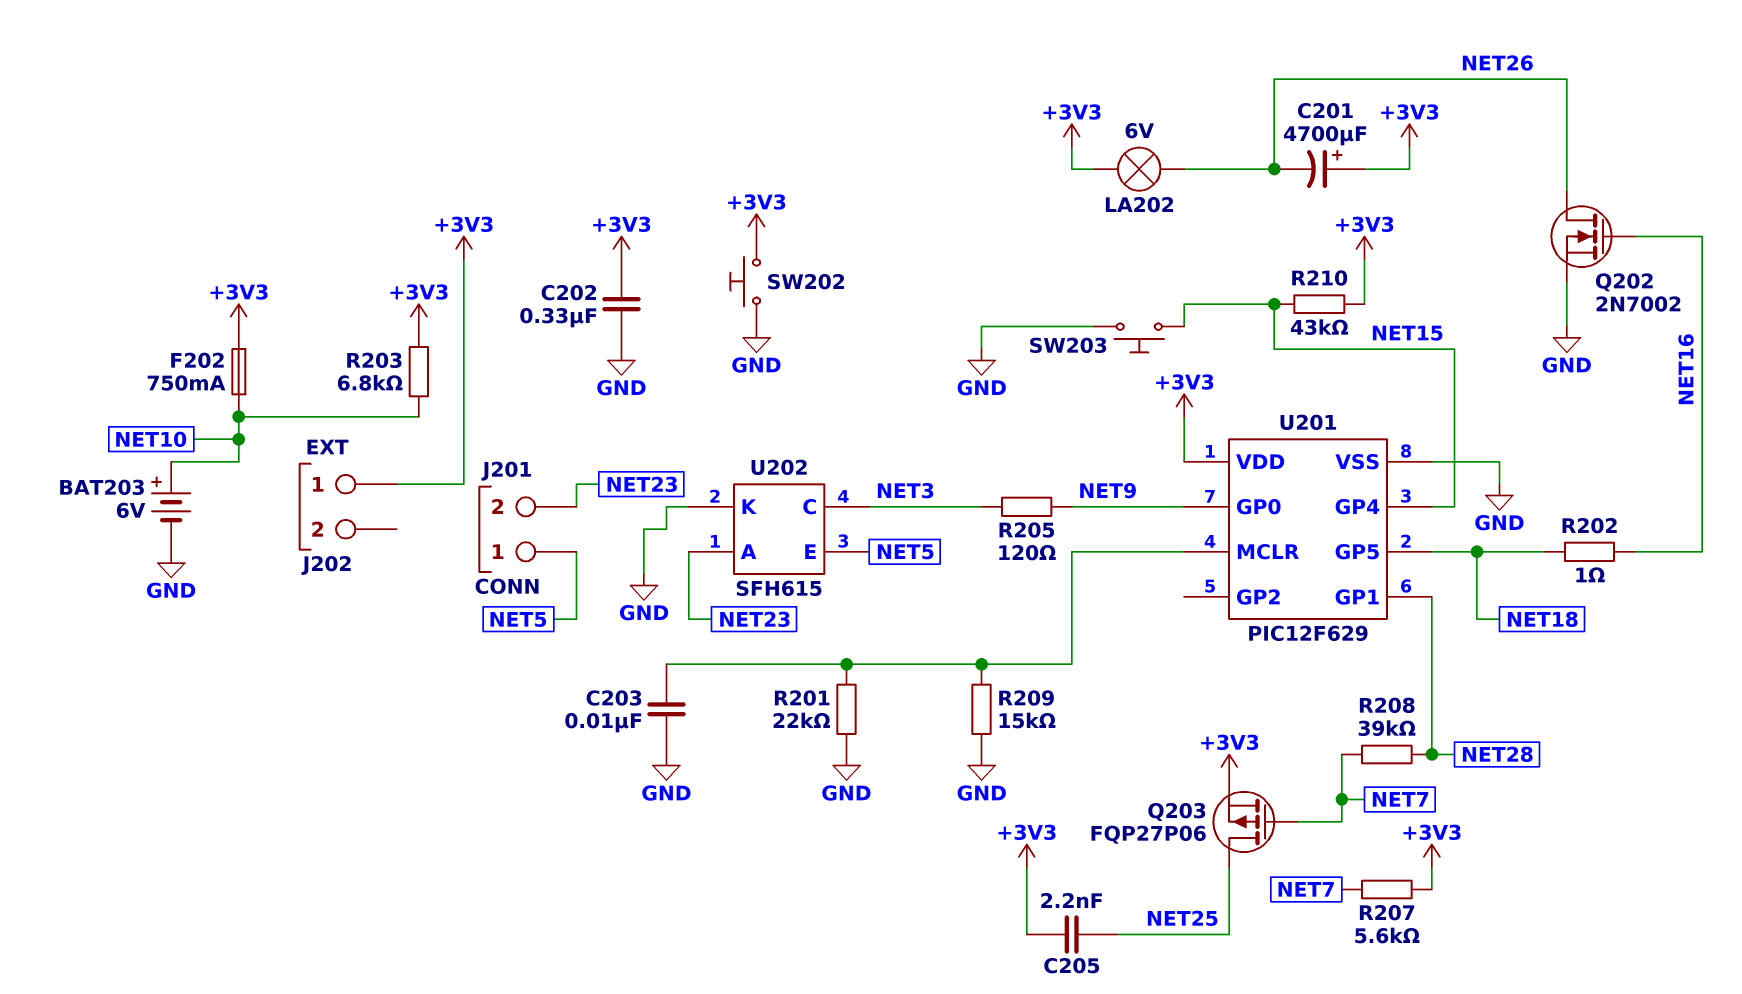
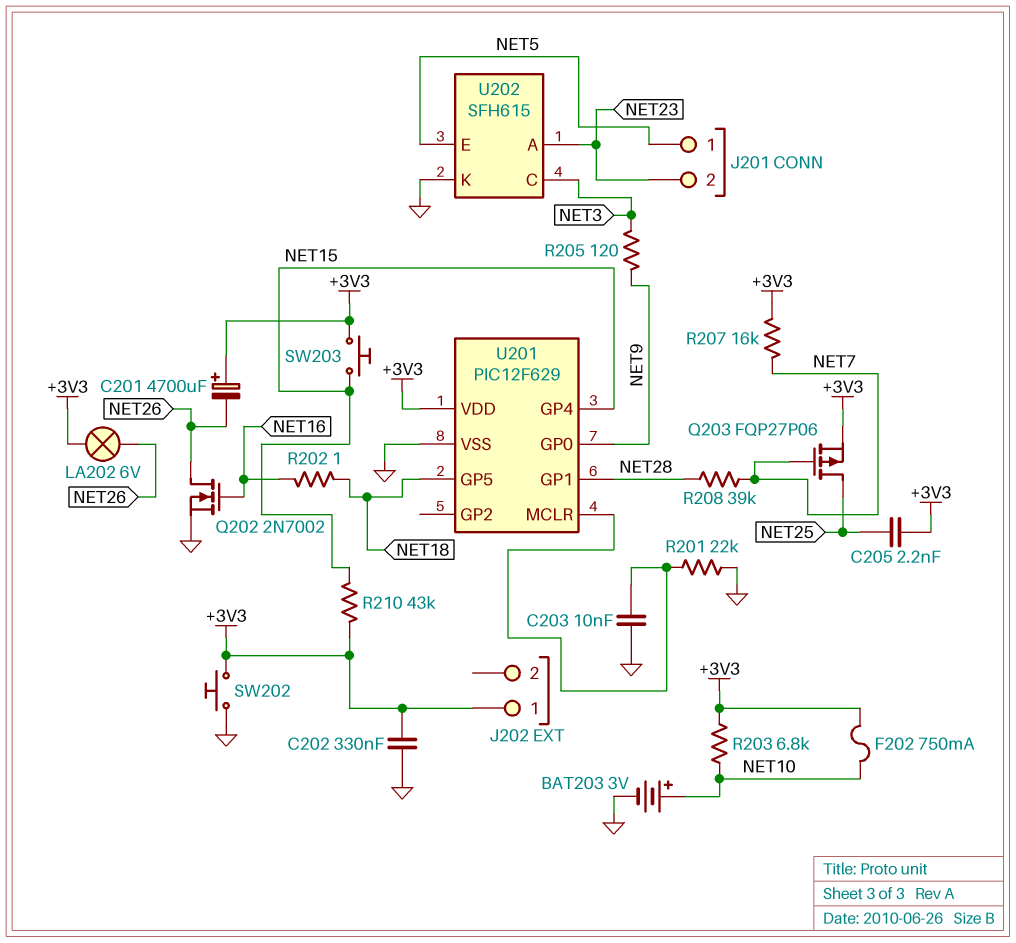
BAT203: 6V (plus NET10, minus GND) -> 3V (plus NET10, minus GND)
R207: 5.6k (+3V3, NET7) -> 16k (+3V3, NET7)
R209: 15k (GND, U201/MCLR) -> none
SW203: button (GND, NET15) -> button (+3V3, NET15)

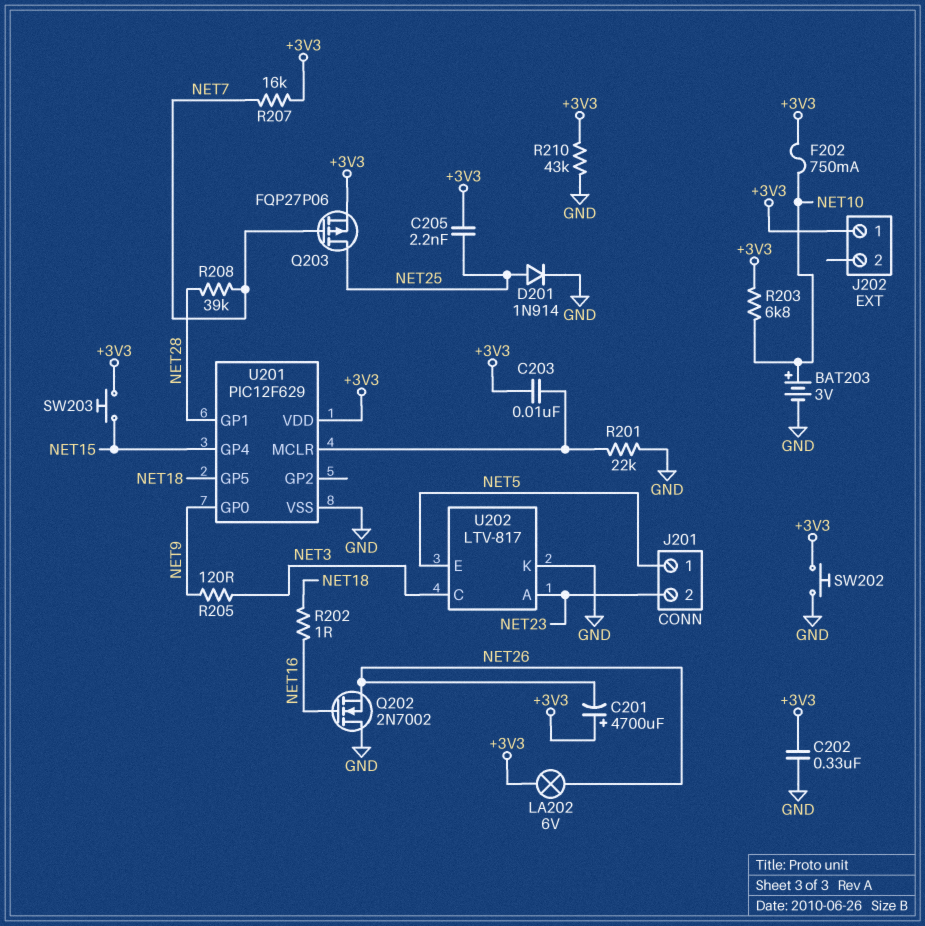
C203: 10nF (GND, U201/MCLR) -> 10nF (+3V3, U201/MCLR)
D201: none -> diode 1N914 (A NET25, K GND)
Q202: NMOS 2N7002 (G NET16, D NET26, S GND) -> NMOS 2N7002 (G NET16, D GND, S NET26)
R210: 43k (+3V3, NET15) -> 43k (+3V3, GND)
U202: SFH615 -> LTV-817

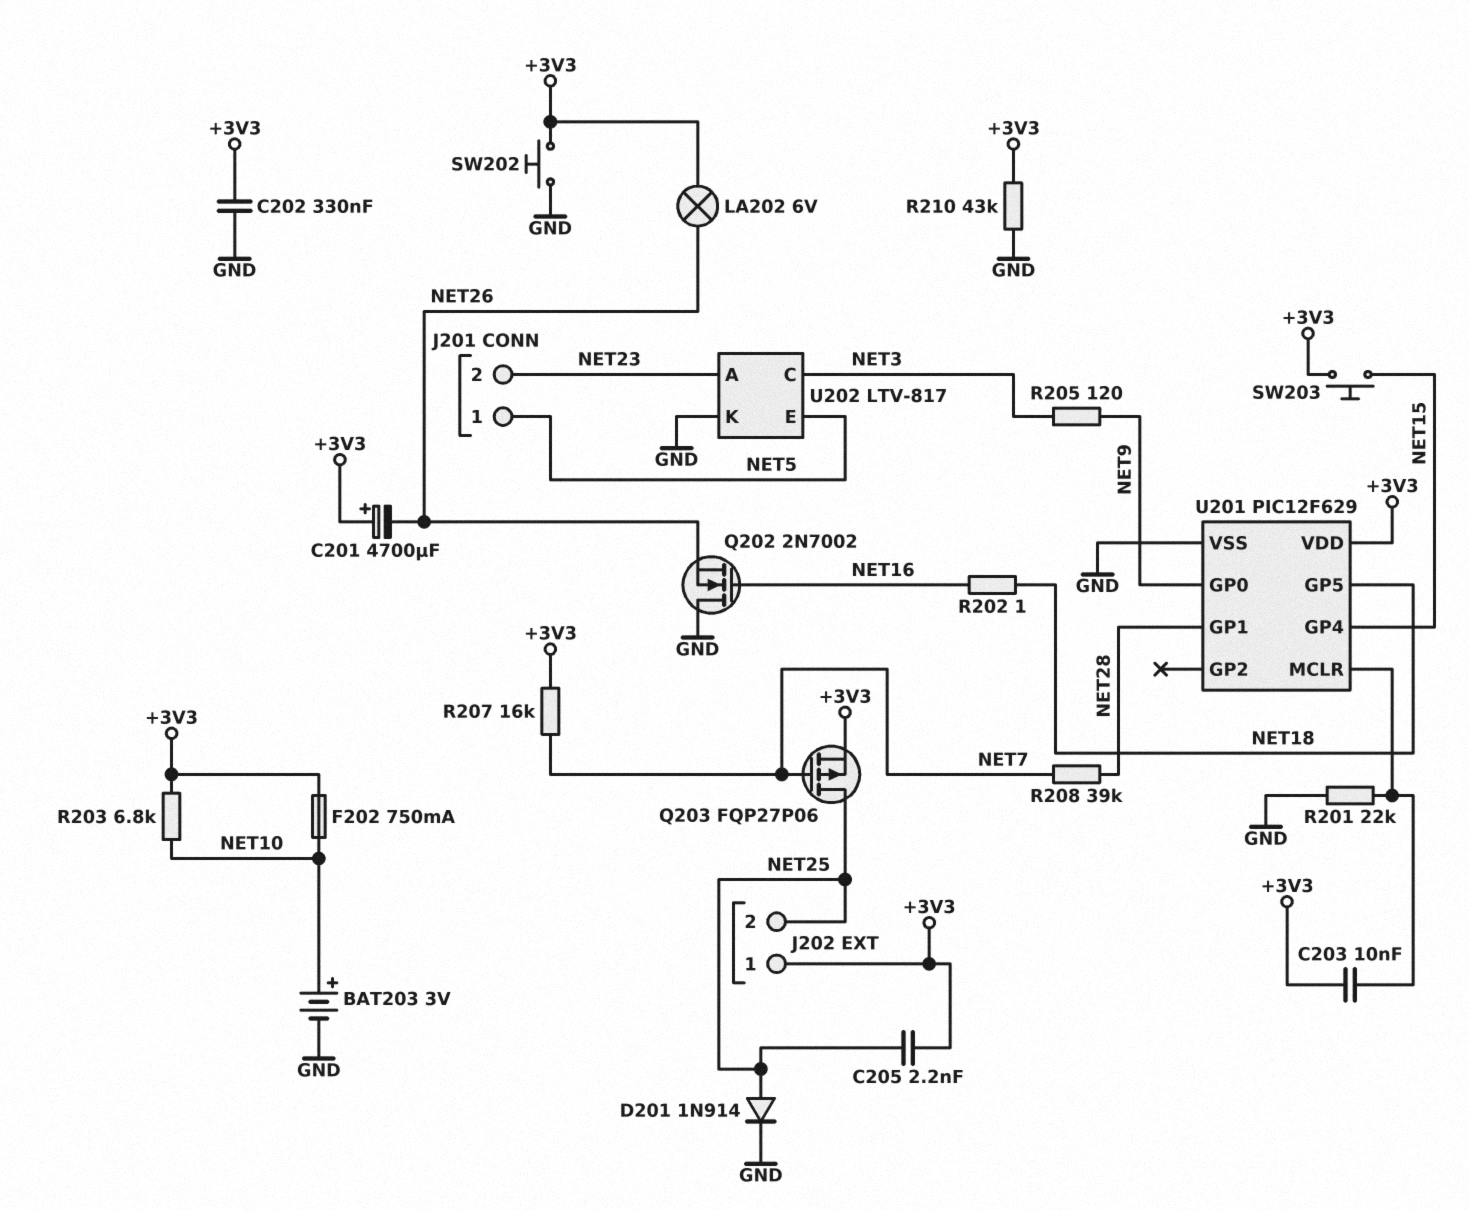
J202 pin 2: none -> NET25

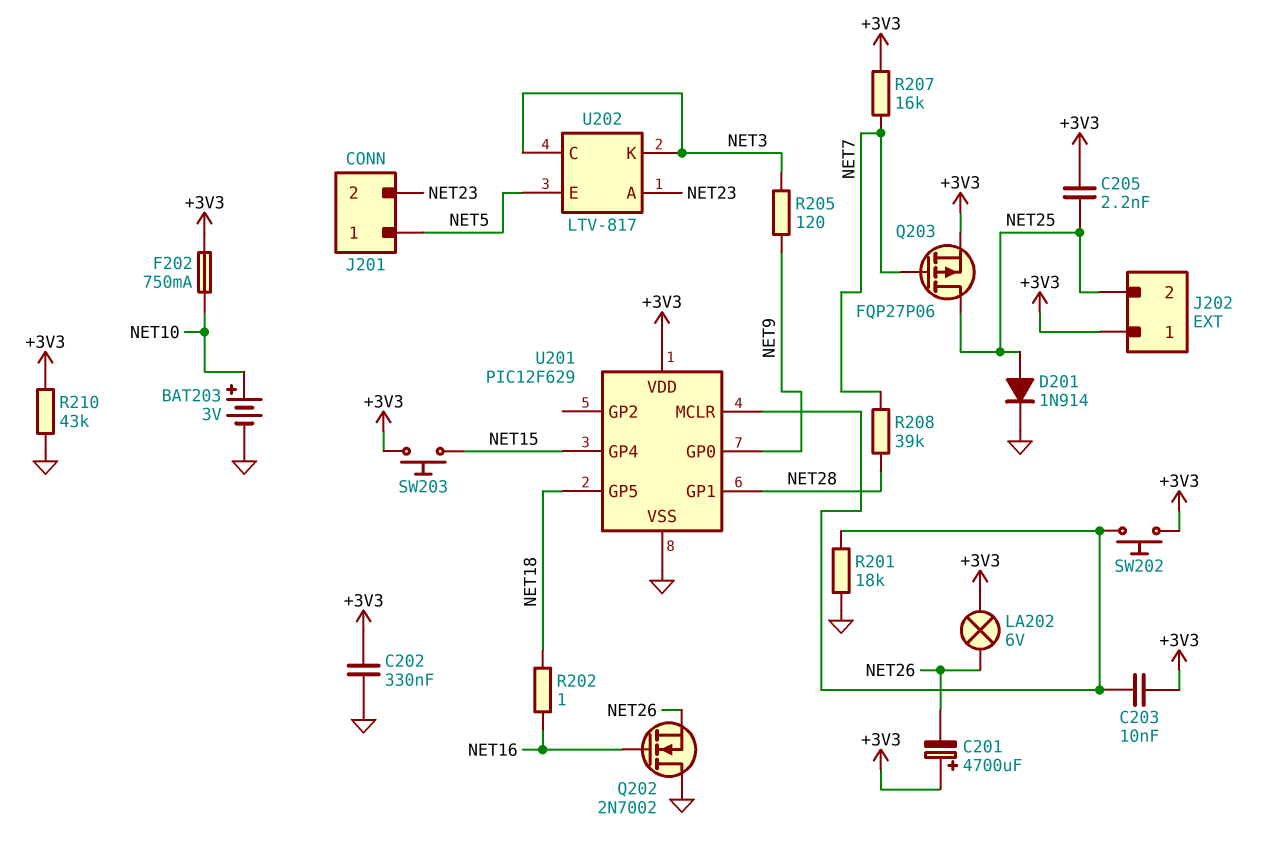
R201: 22k (GND, U201/MCLR) -> 18k (GND, U201/MCLR)
R203: 6.8k (+3V3, NET10) -> none
SW202: button (+3V3, GND) -> button (+3V3, U201/MCLR)
U202 pin K: GND -> NET3

